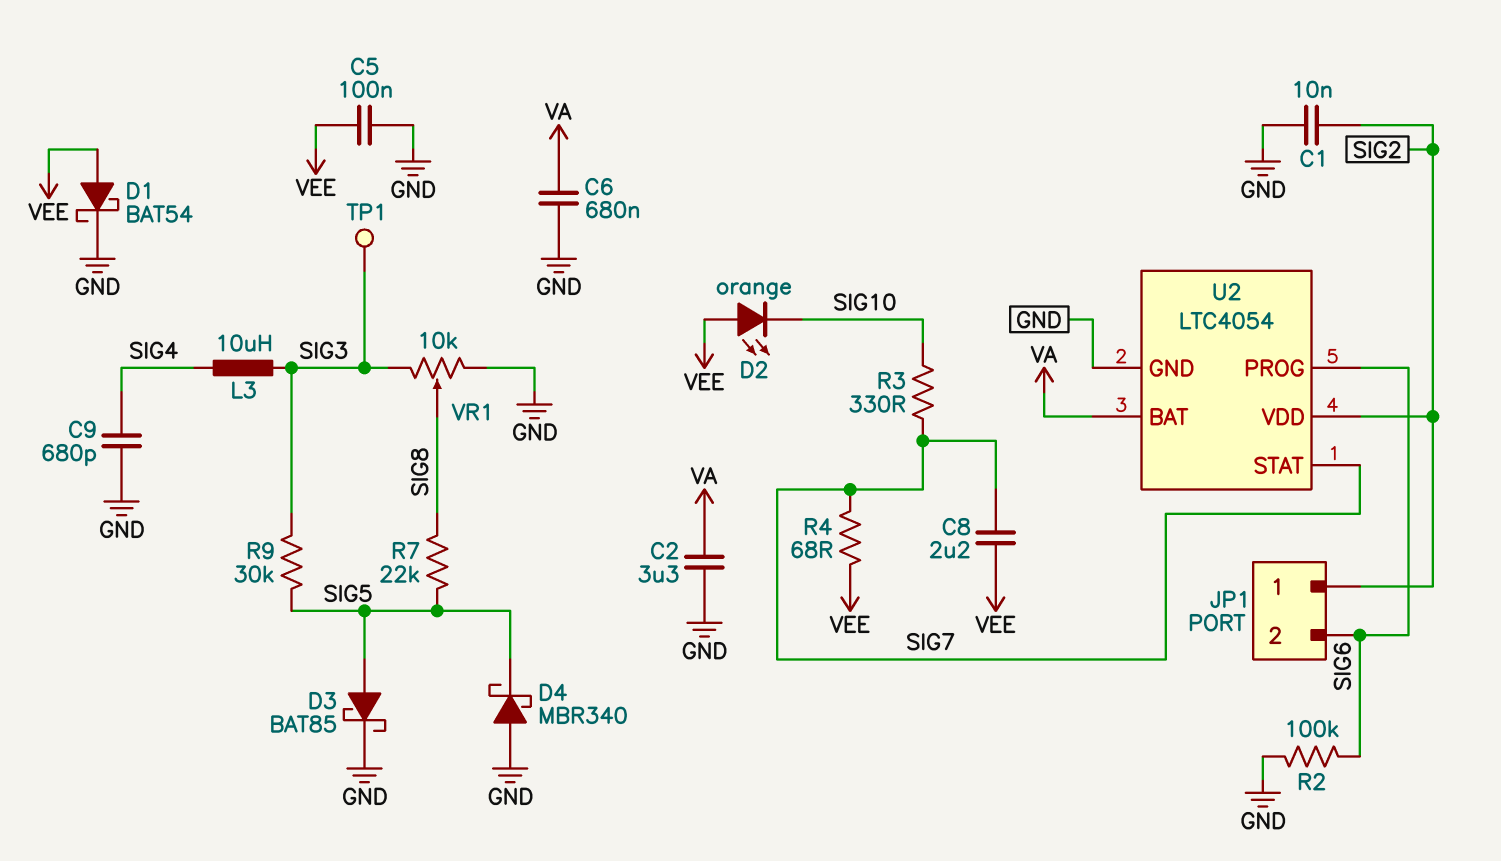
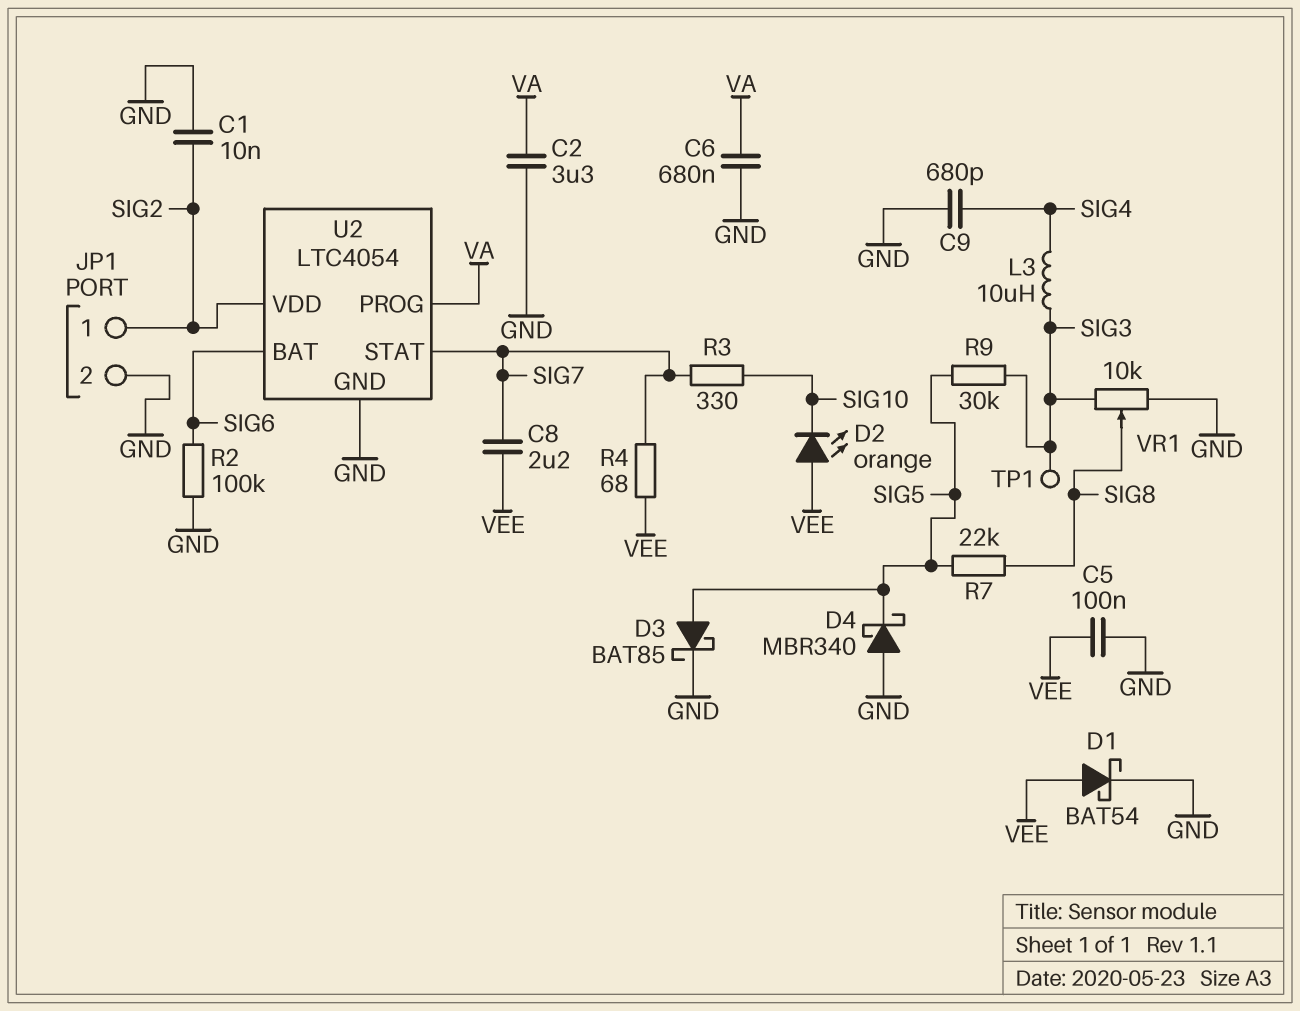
JP1 pin 2: SIG6 -> GND
U2 pin BAT: VA -> SIG6
U2 pin PROG: SIG6 -> VA

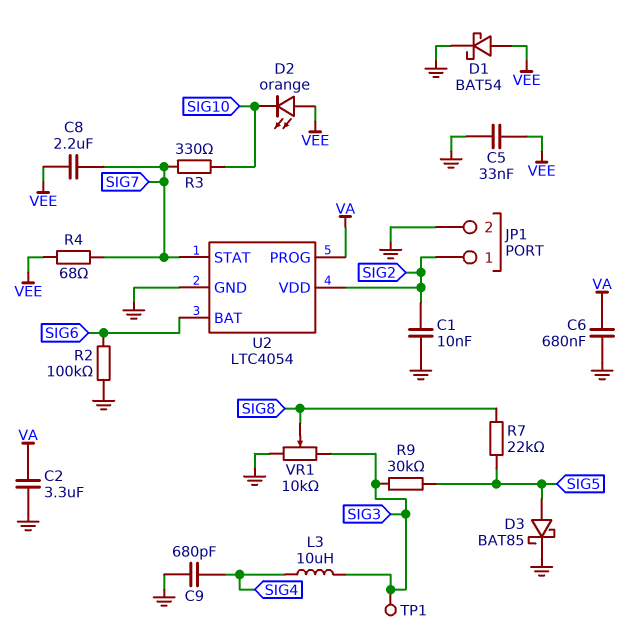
C5: 100nF (GND, VEE) -> 33nF (GND, VEE)
D4: schottky MBR340 (A GND, K SIG5) -> none

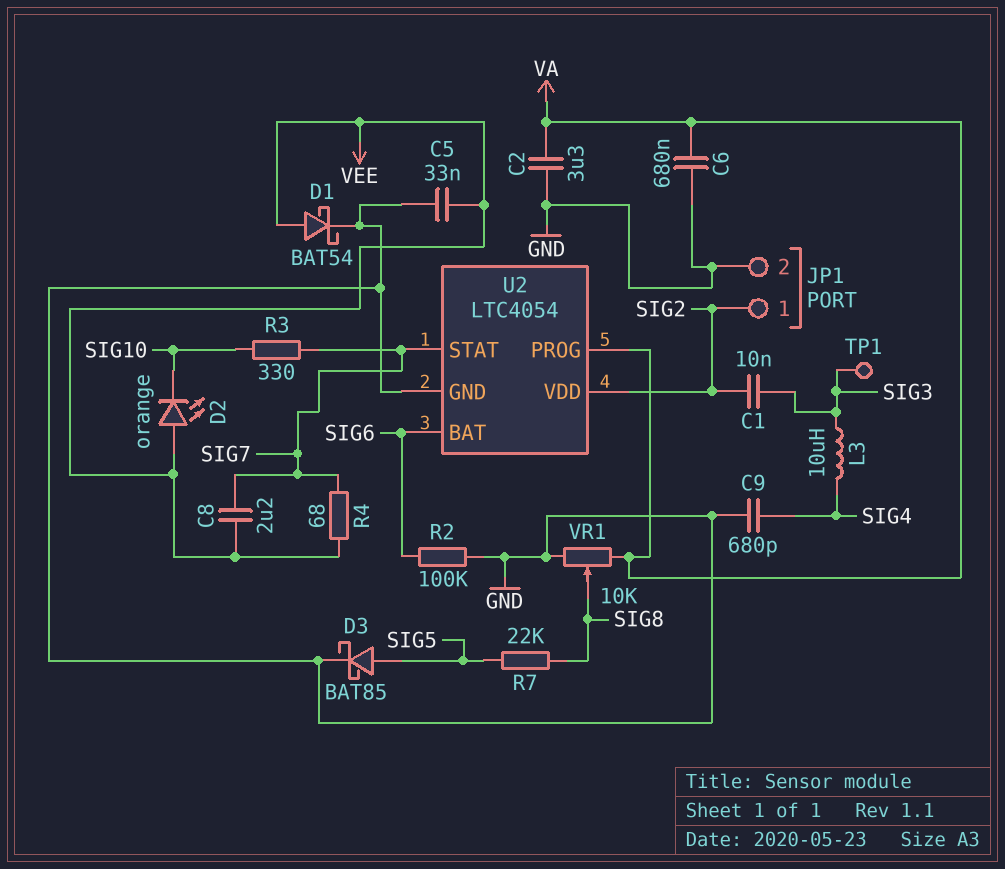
C1: 10nF (GND, SIG2) -> 10nF (SIG2, SIG3)
R9: 30k (SIG3, SIG5) -> none
VR1: 10k (GND, SIG3, wiper SIG8) -> 10k (GND, VA, wiper SIG8)

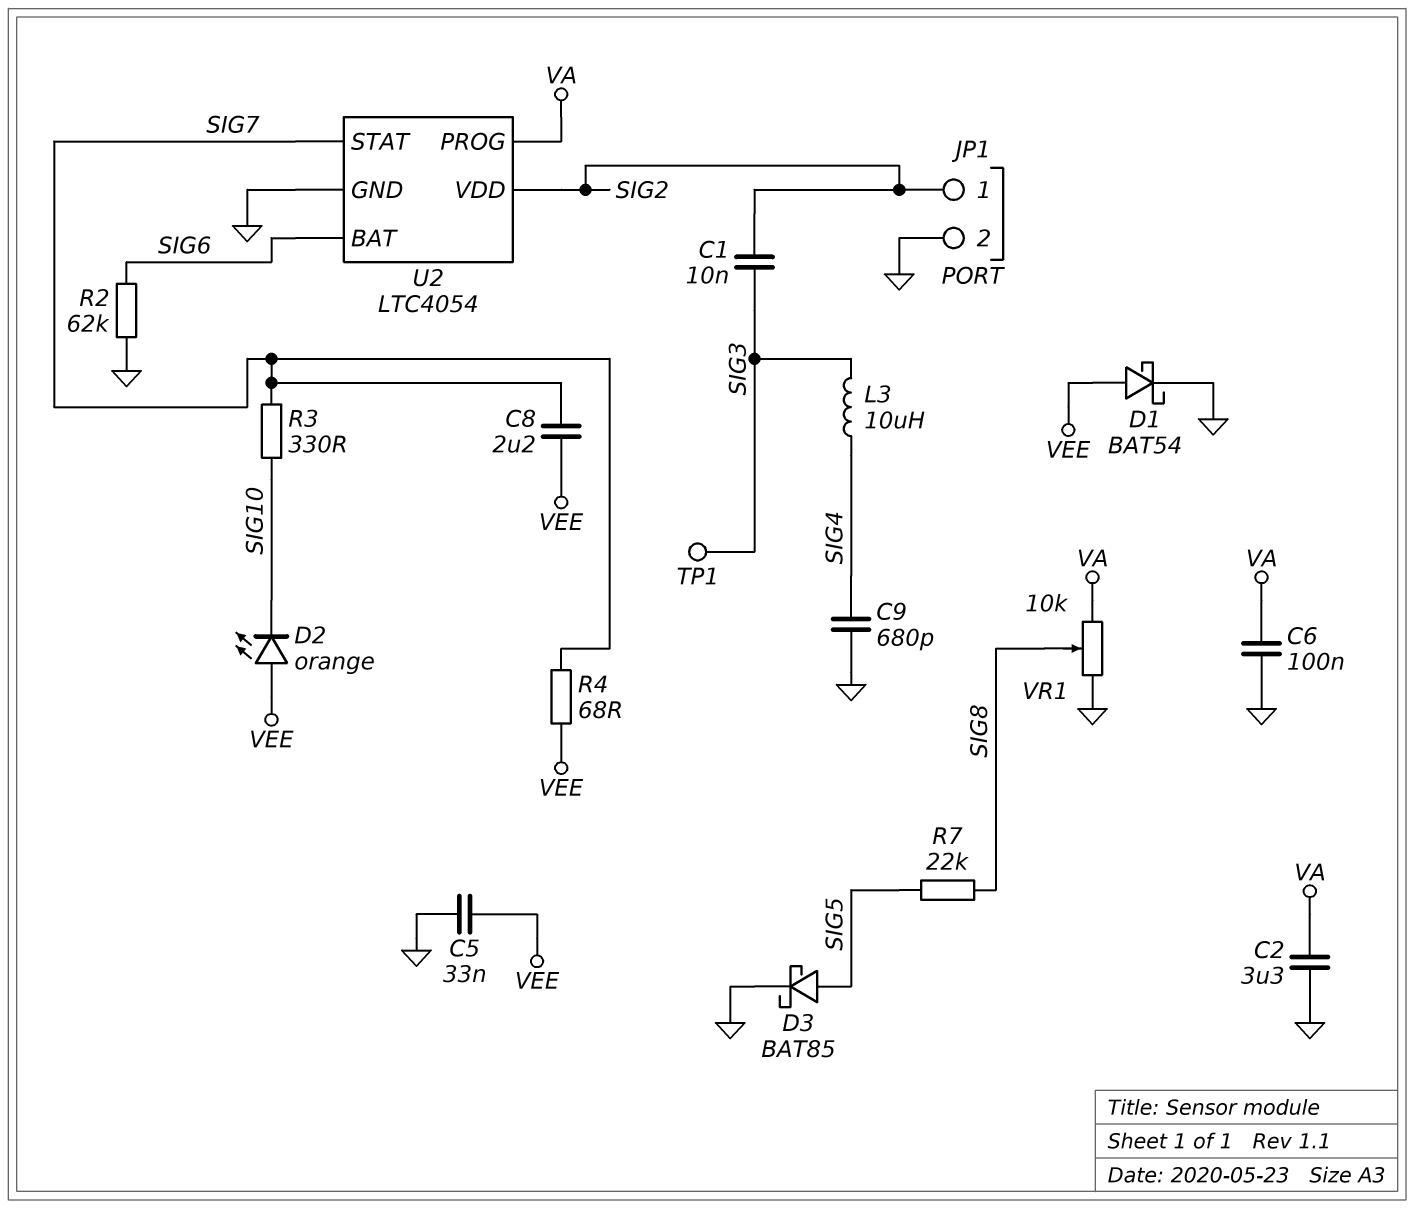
C6: 680nF (GND, VA) -> 100nF (GND, VA)
R2: 100k (GND, SIG6) -> 62k (GND, SIG6)

